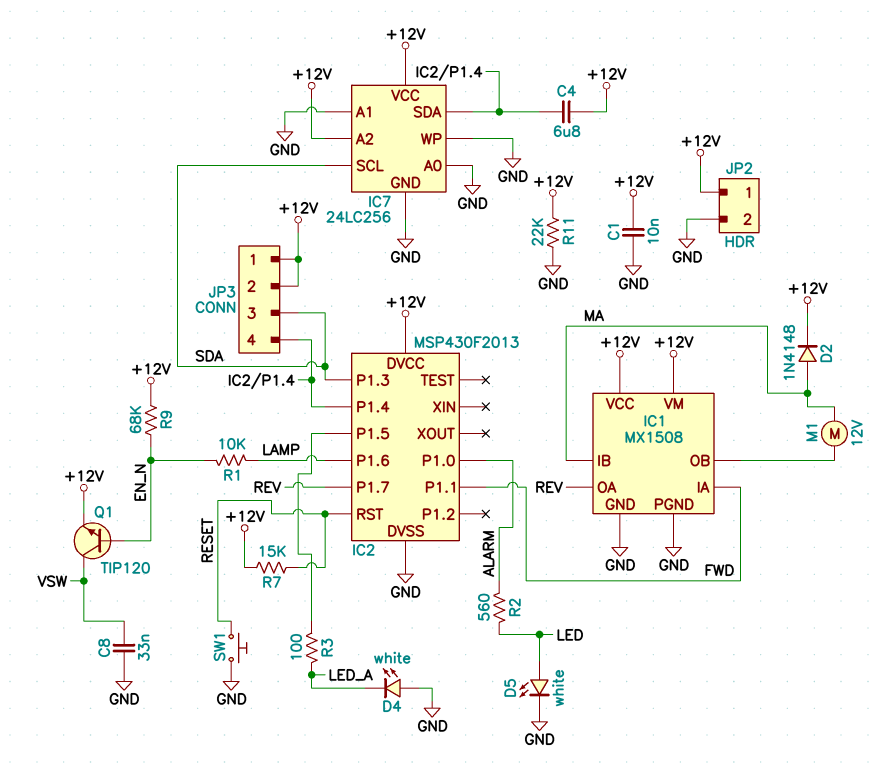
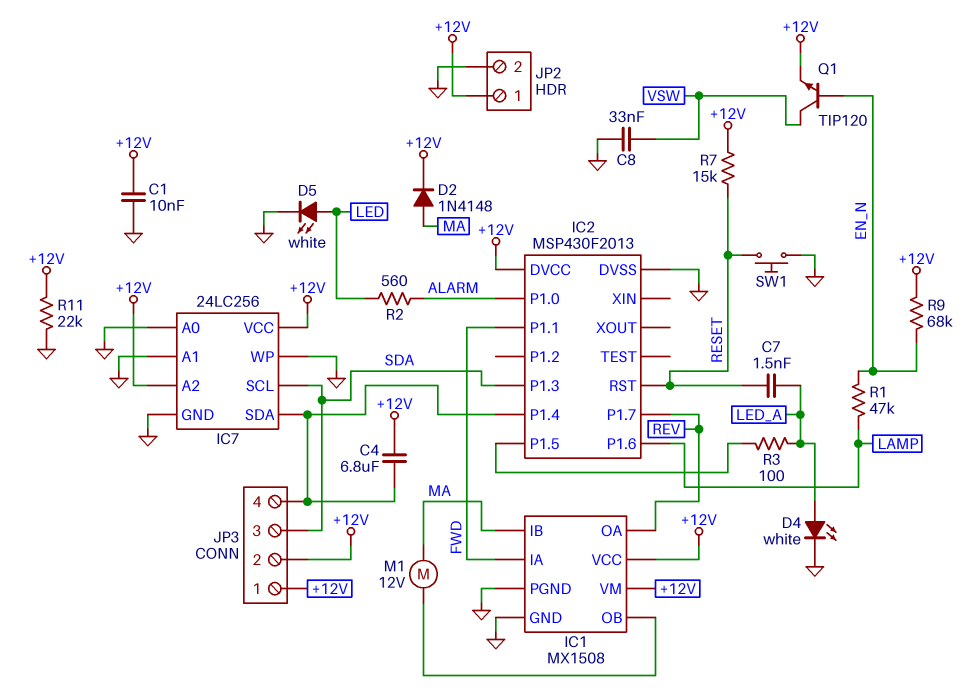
C7: none -> 1.5nF (LED_A, RESET)
D4: LED white (A GND, K LED_A) -> LED white (A LED_A, K GND)
R1: 10k (EN_N, LAMP) -> 47k (EN_N, LAMP)

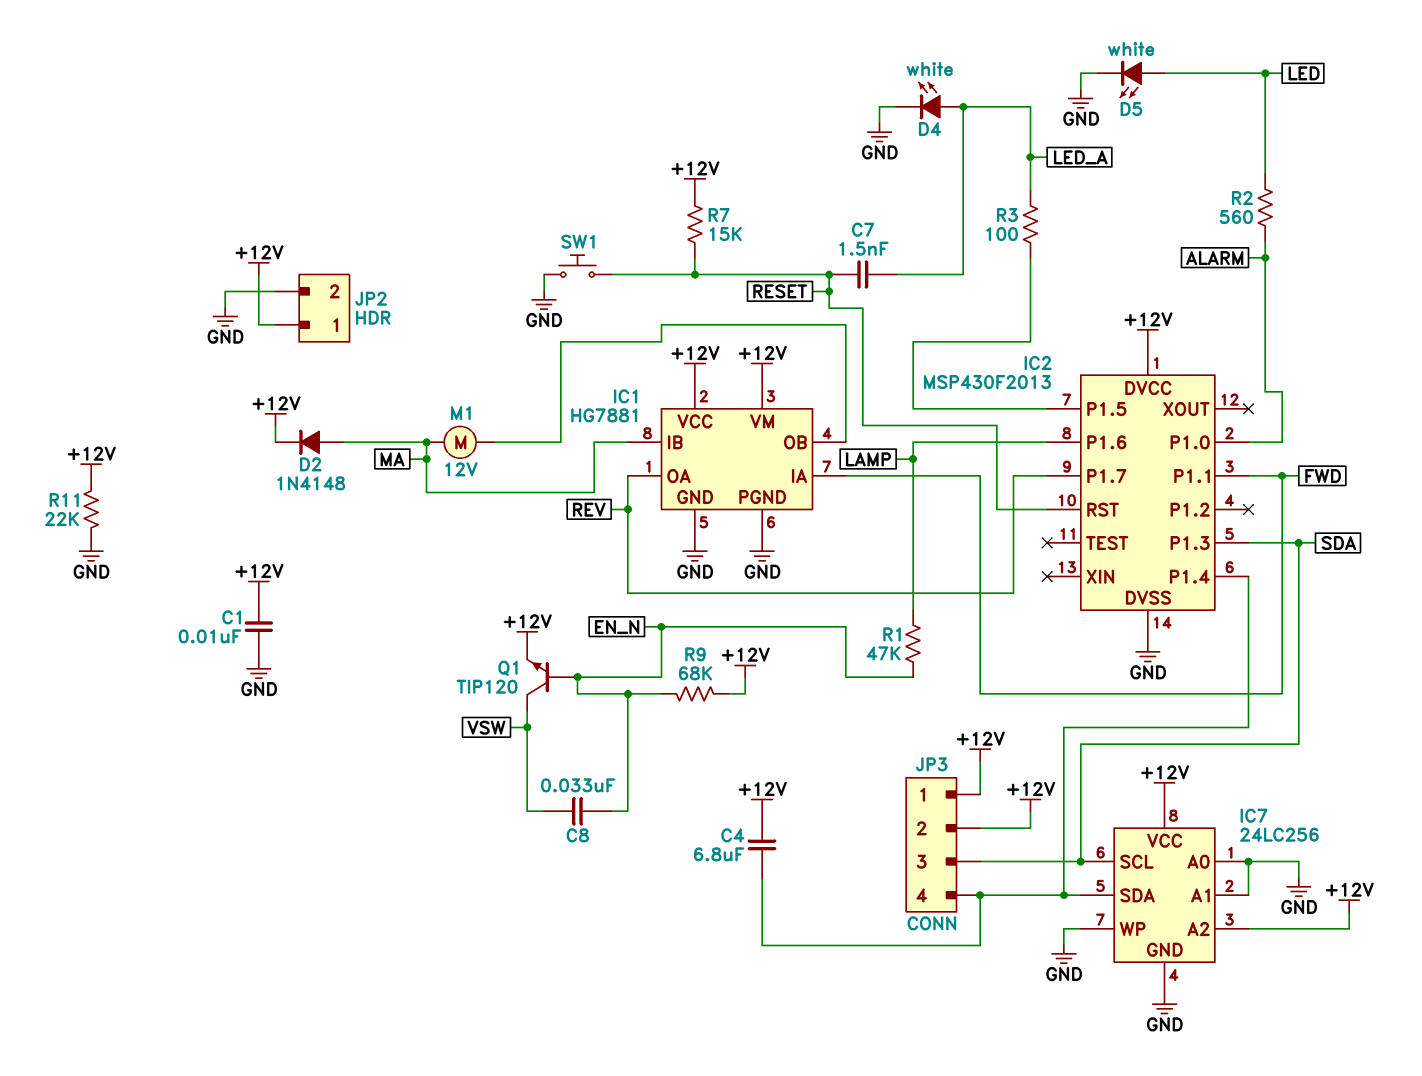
C8: 33nF (GND, VSW) -> 33nF (EN_N, VSW)
IC1: MX1508 -> HG7881

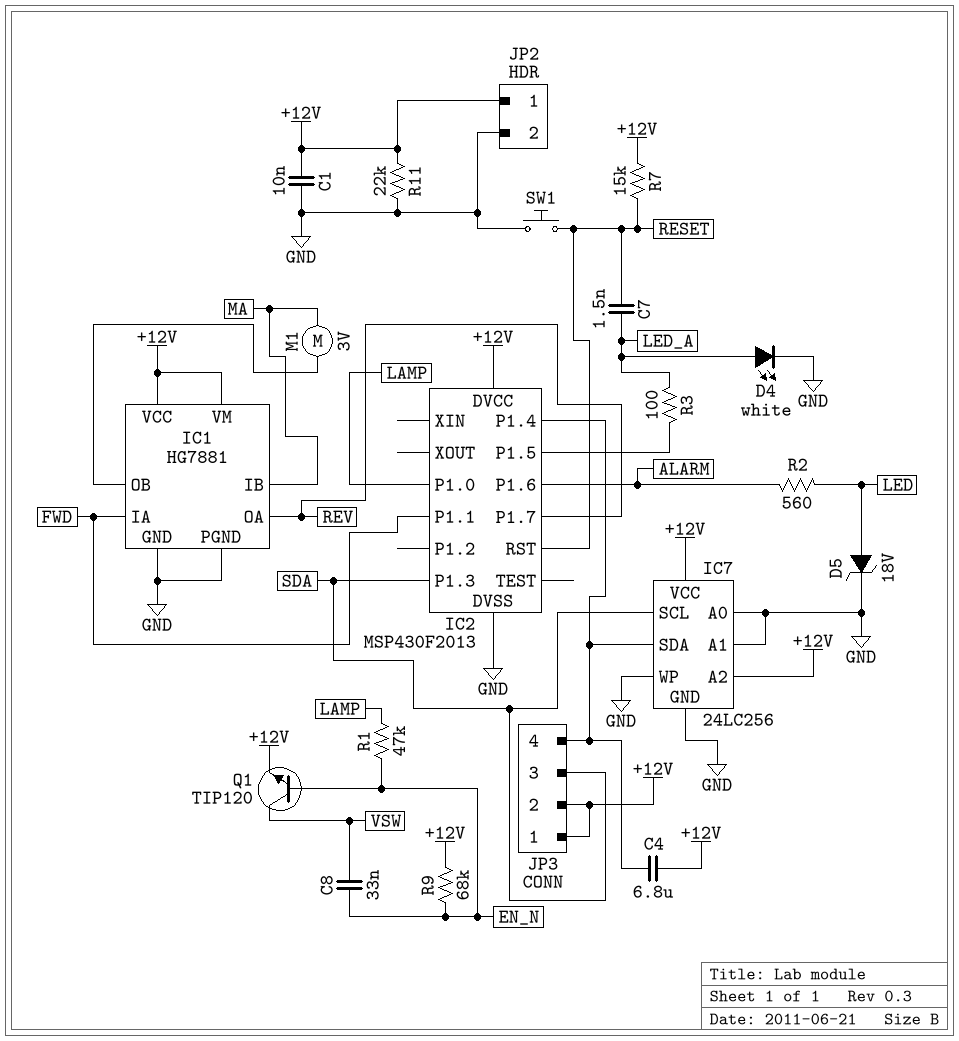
D2: diode 1N4148 (A MA, K +12V) -> none
D5: LED white (A LED, K GND) -> zener 18V (A LED, K GND)
IC2 pin P1.0: ALARM -> LAMP
IC2 pin P1.6: LAMP -> ALARM
M1: motor 12V (IC1/OB, MA) -> motor 3V (IC1/OB, MA)

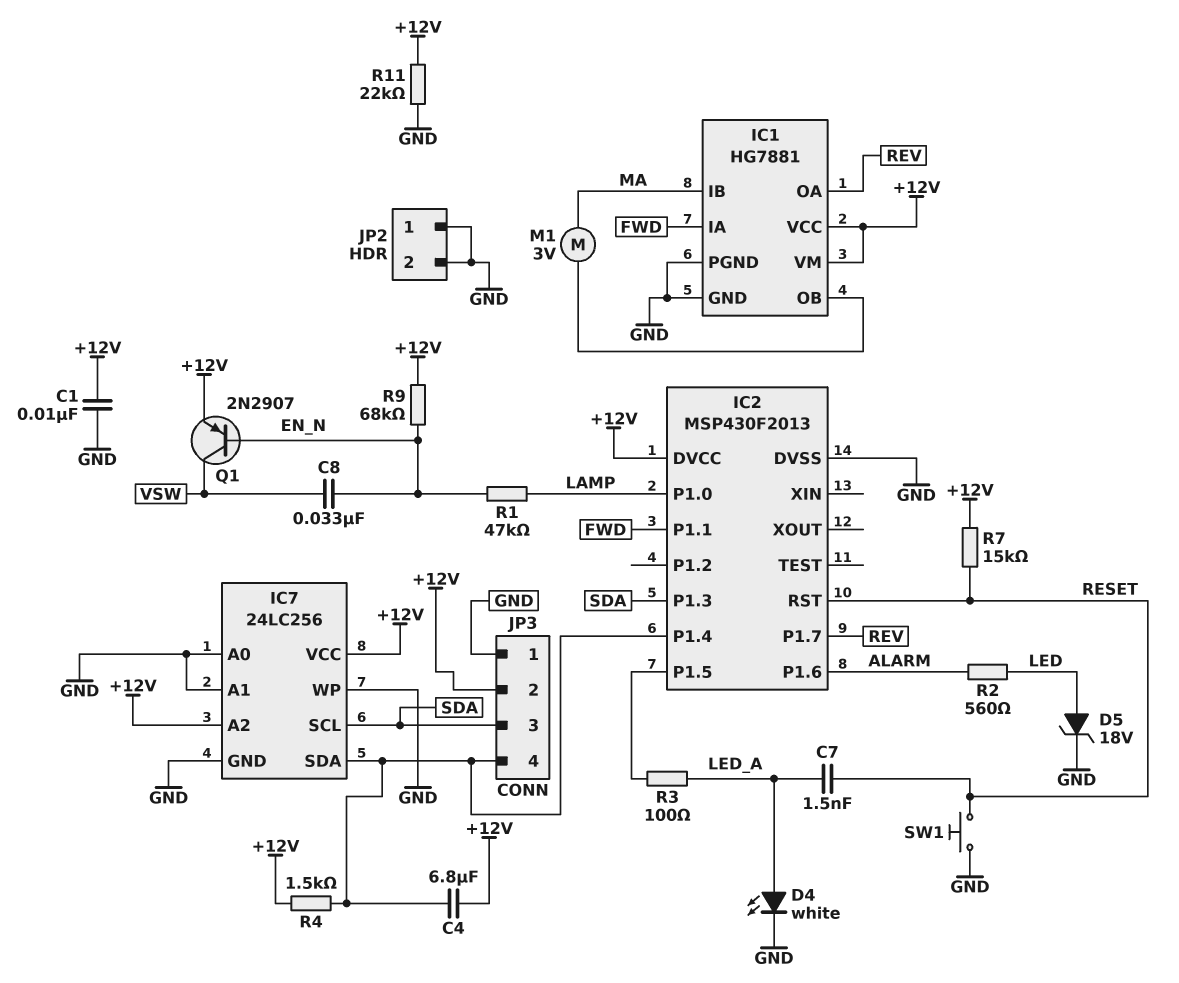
JP2 pin 1: +12V -> GND
JP3 pin 1: +12V -> GND
Q1: NPN TIP120 (B EN_N, C VSW, E +12V) -> PNP 2N2907 (B EN_N, C VSW, E +12V)
R4: none -> 1.5k (+12V, IC2/P1.4)

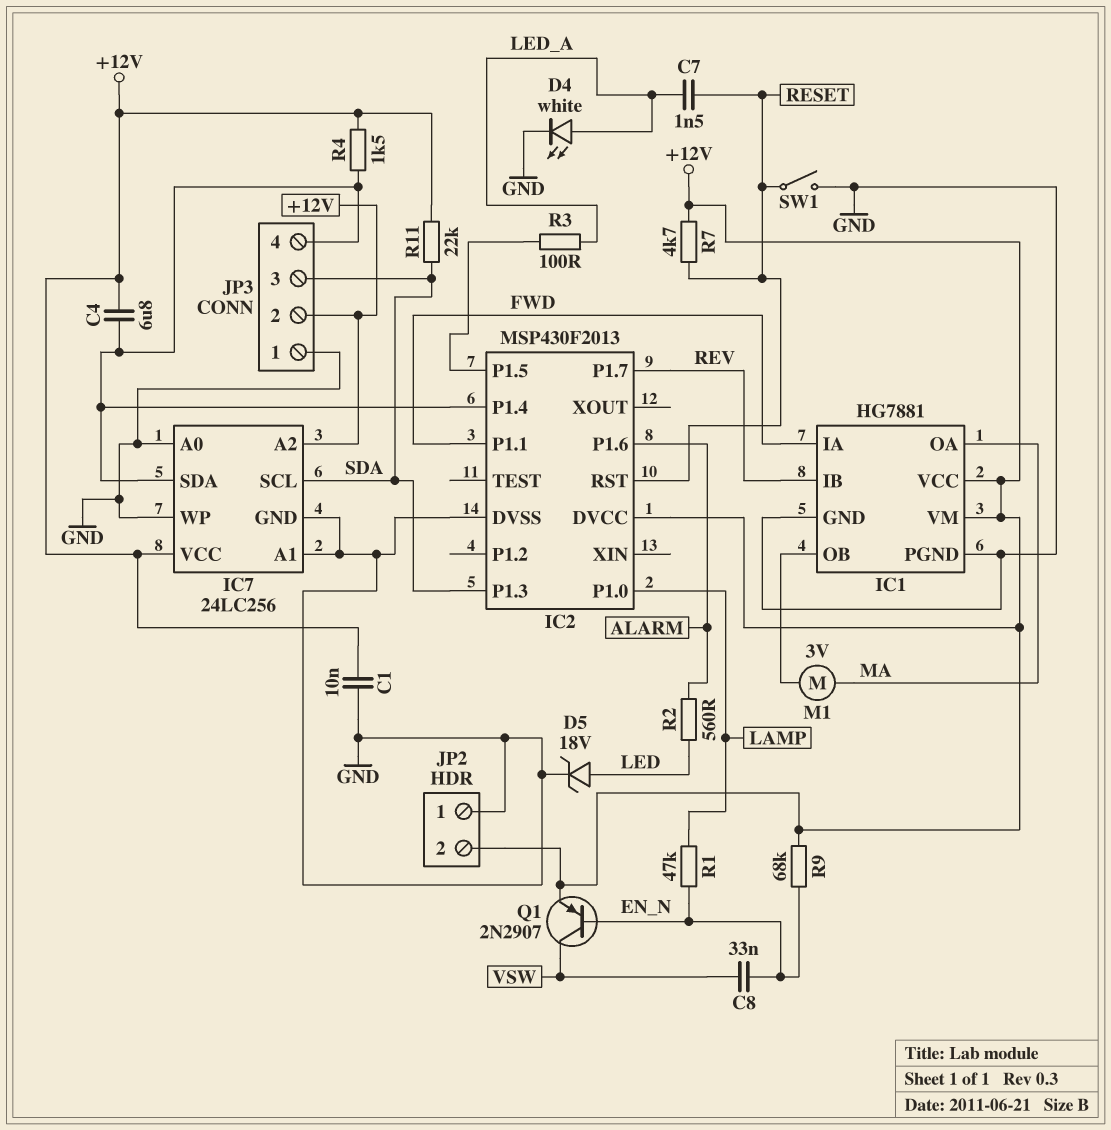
IC1 pin IB: MA -> REV
IC1 pin OA: REV -> MA
JP2 pin 2: GND -> +12V
R7: 15k (+12V, RESET) -> 4.7k (+12V, RESET)
R11: 22k (+12V, GND) -> 22k (+12V, SDA)
SW1: button (GND, RESET) -> switch (GND, RESET)

